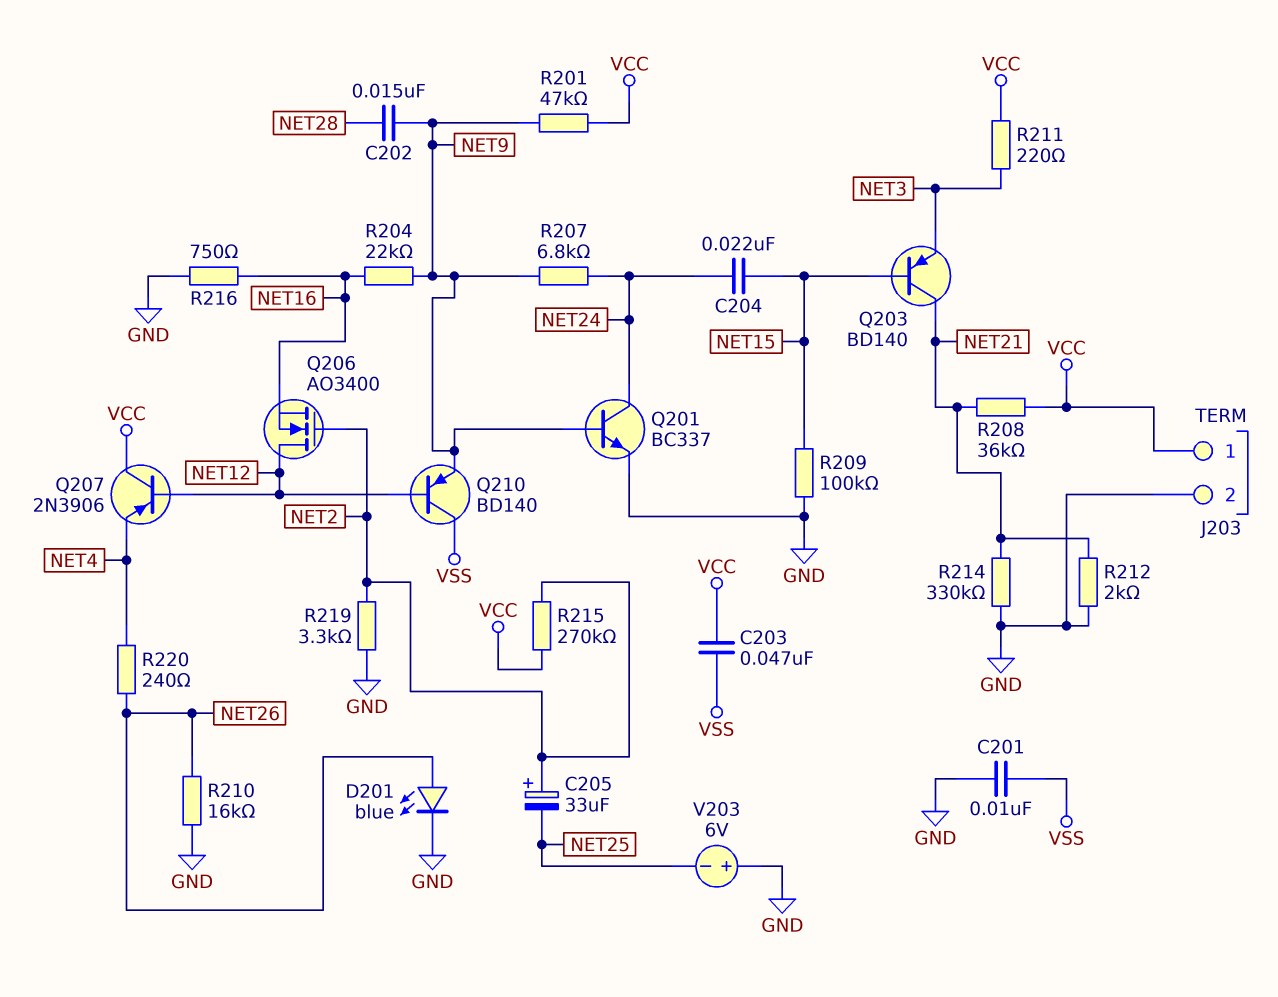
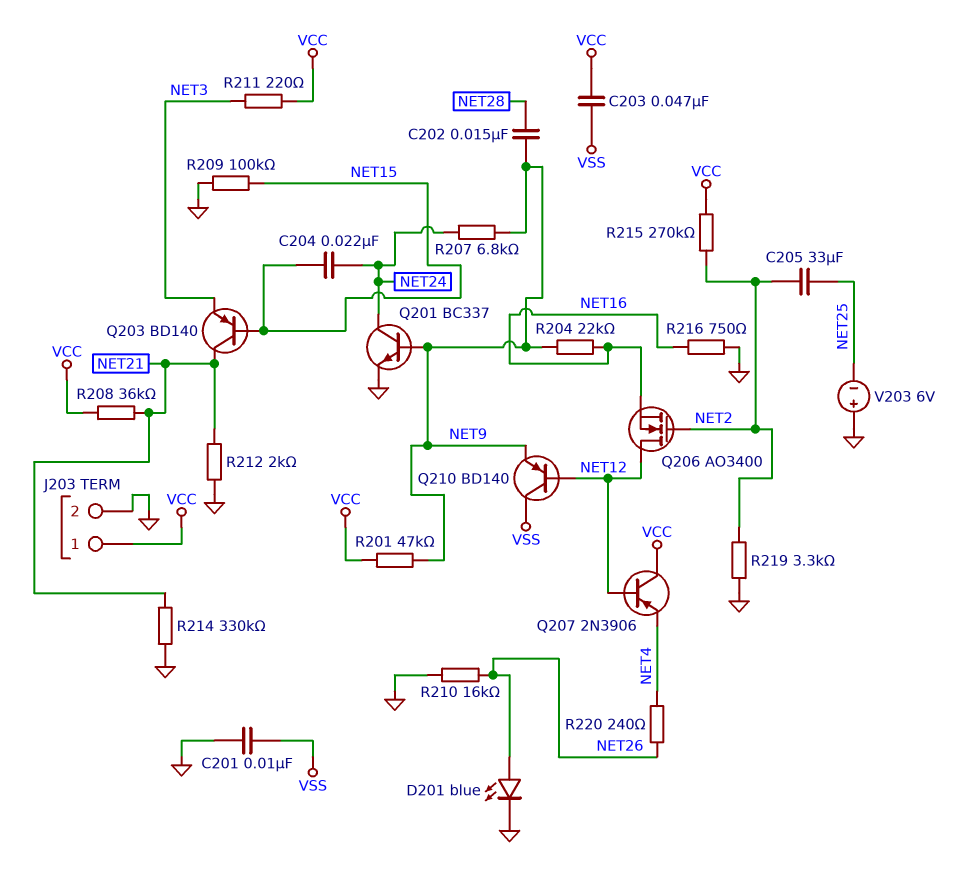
C205: 33uF (plus NET2, minus NET25) -> 33uF (NET2, NET25)

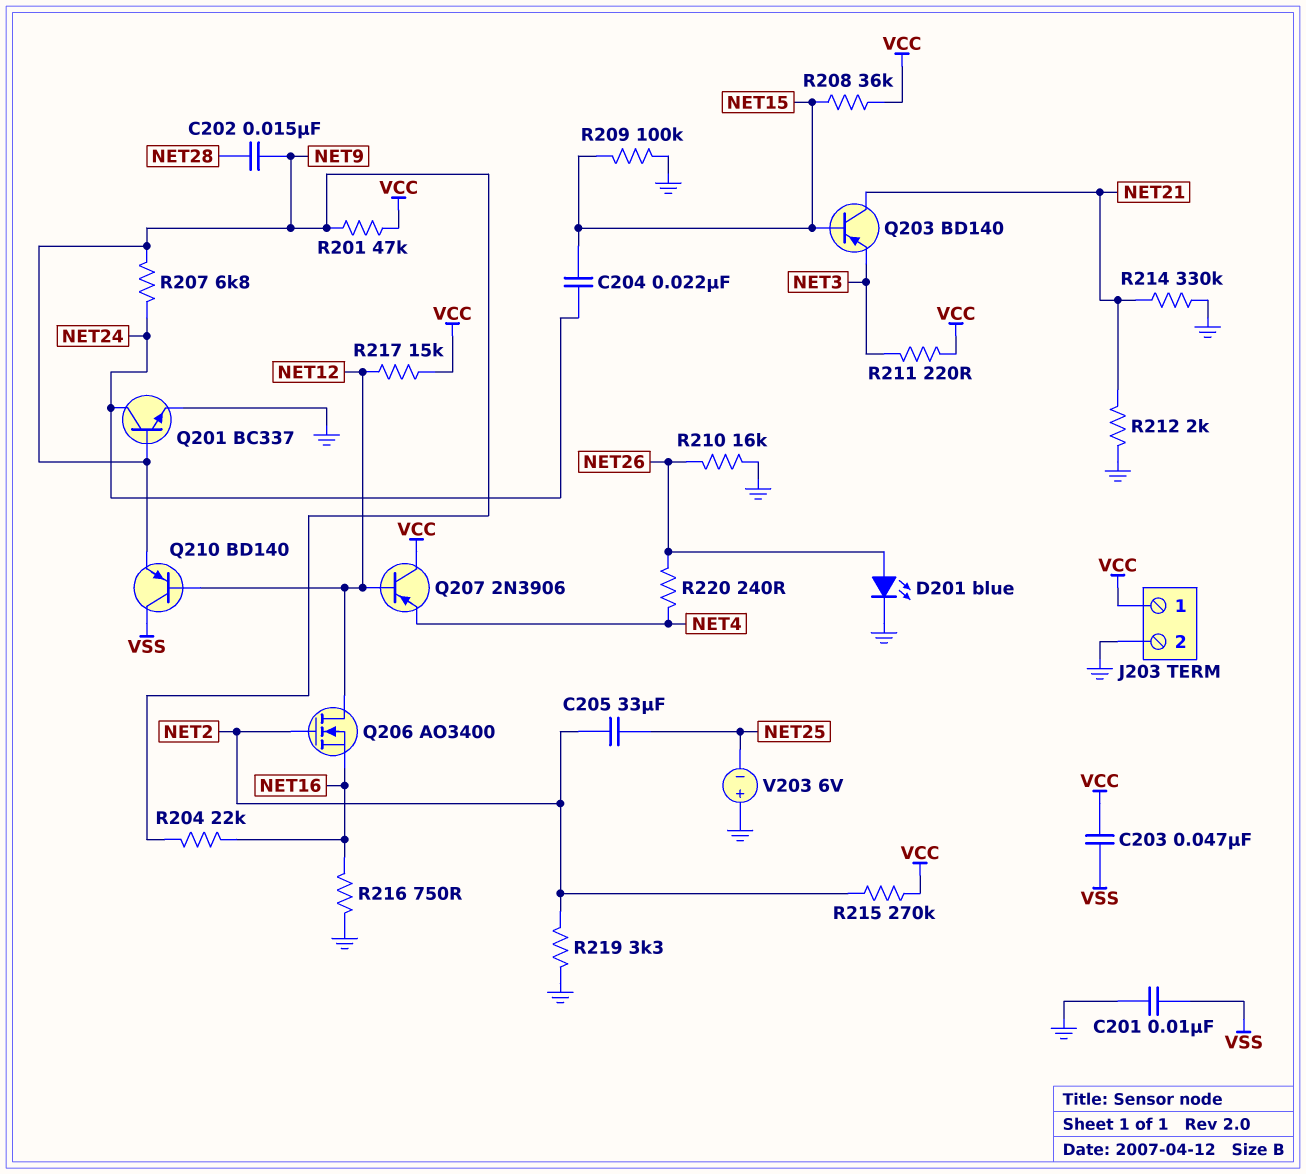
R208: 36k (NET21, VCC) -> 36k (NET15, VCC)
R217: none -> 15k (NET12, VCC)

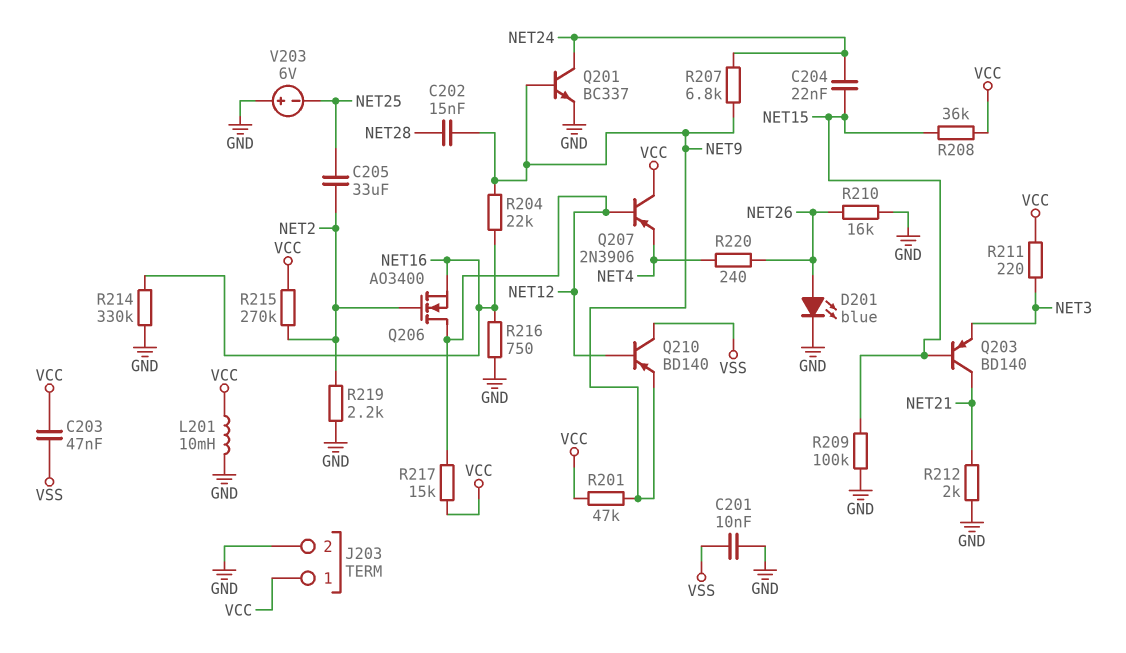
L201: none -> 10mH (GND, VCC)
R214: 330k (GND, NET21) -> 330k (GND, NET16)
R219: 3.3k (GND, NET2) -> 2.2k (GND, NET2)

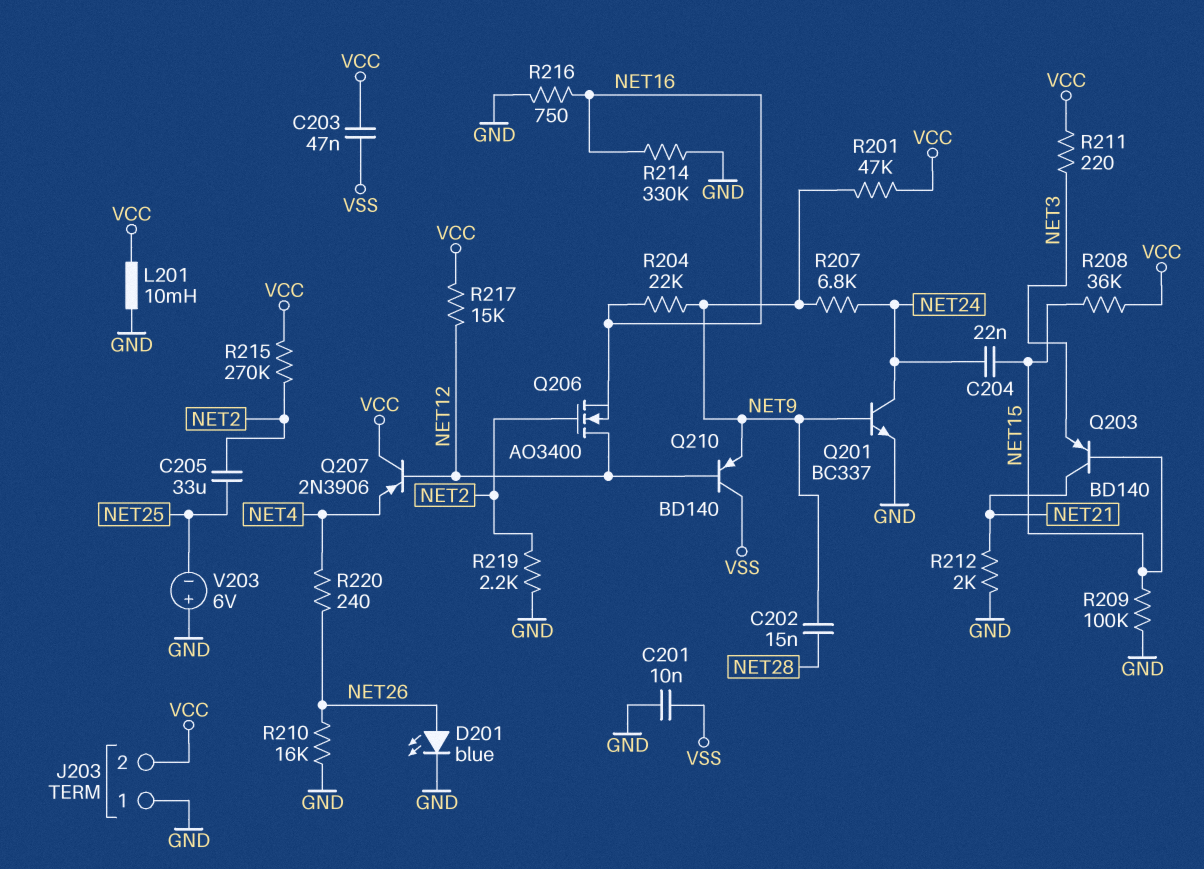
J203 pin 1: VCC -> GND
J203 pin 2: GND -> VCC

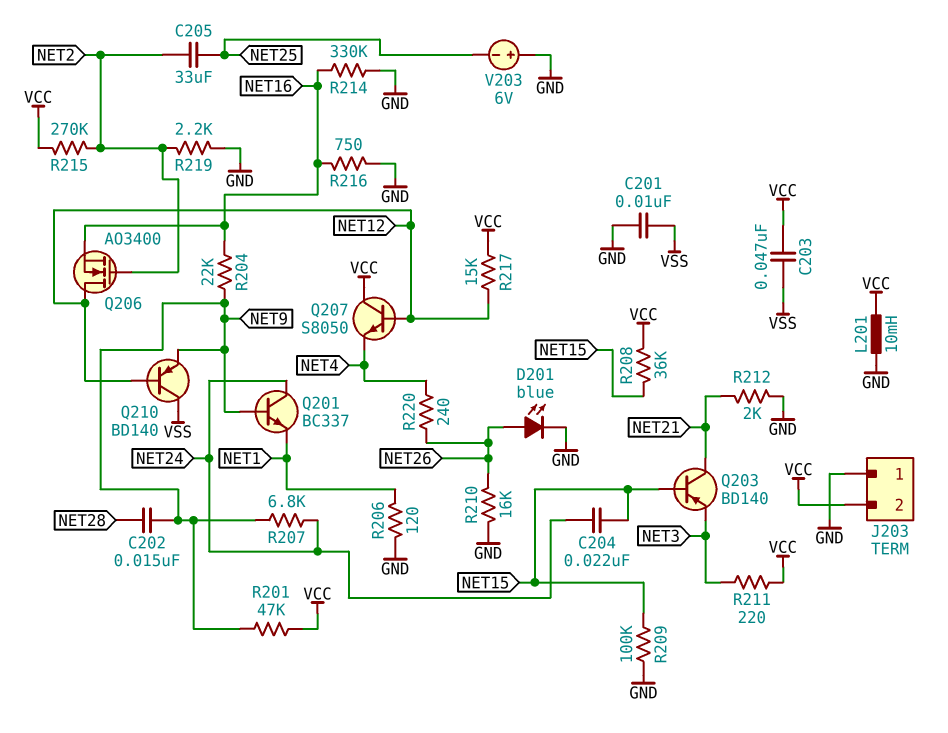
Q201: NPN BC337 (B NET9, C NET24, E GND) -> NPN BC337 (B NET9, C NET24, E NET1)
Q207: PNP 2N3906 (B NET12, C VCC, E NET4) -> NPN S8050 (B NET12, C VCC, E NET4)
R206: none -> 120 (GND, NET1)

